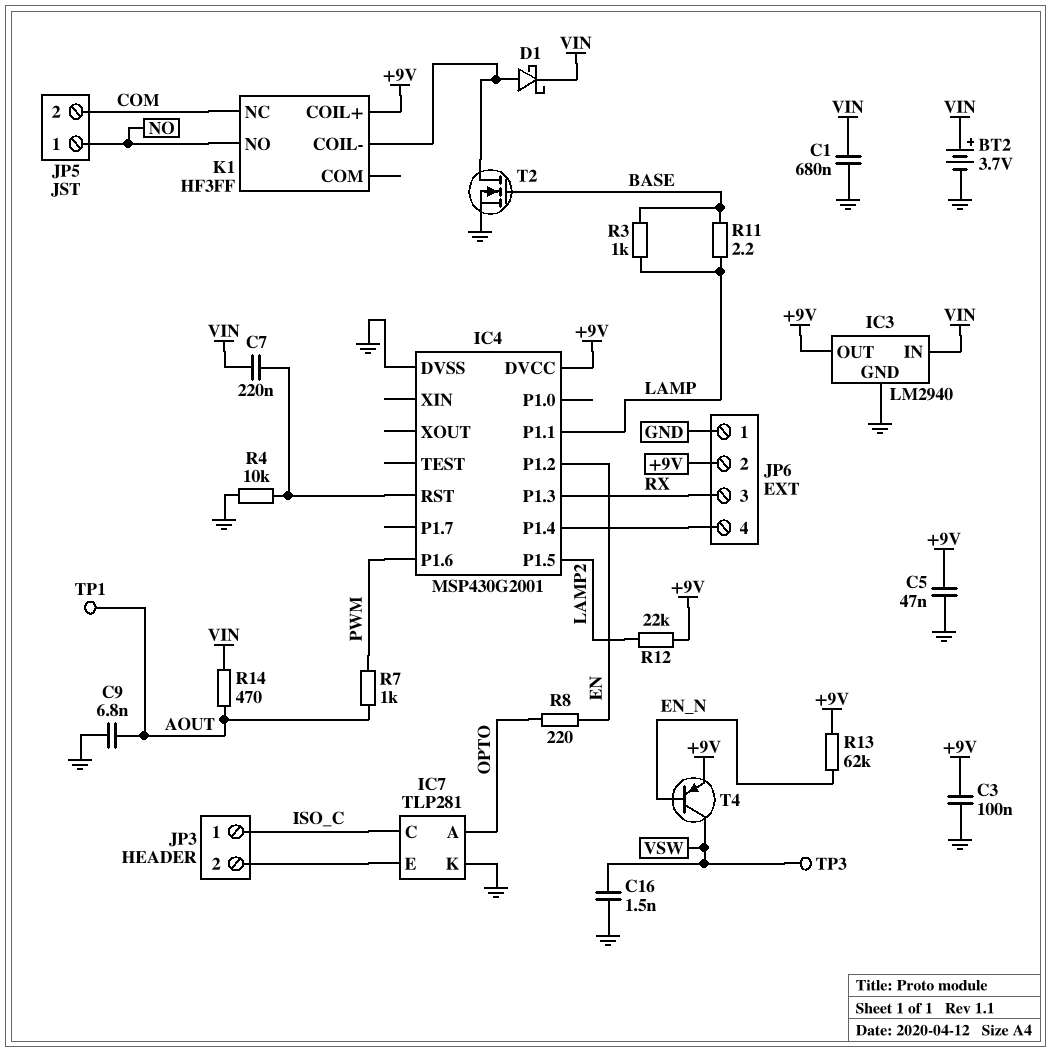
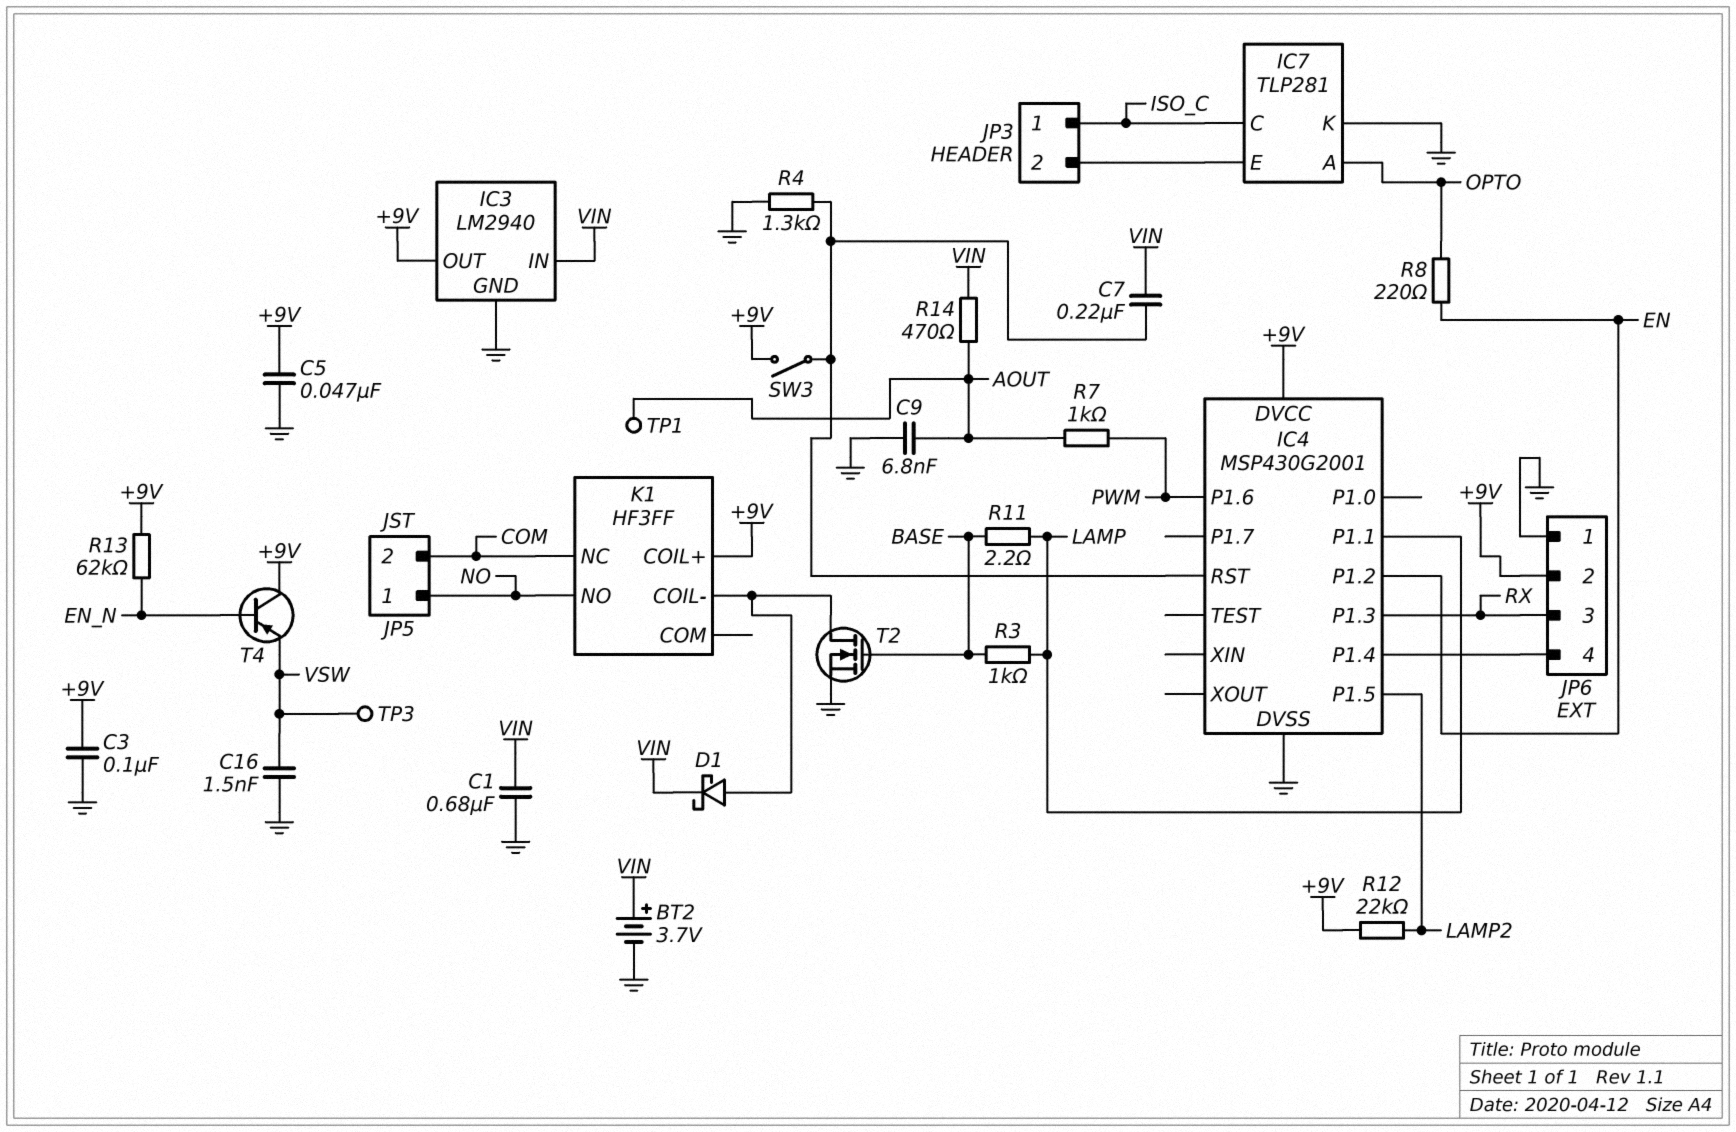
R4: 10k (GND, IC4/RST) -> 1.3k (GND, IC4/RST)
SW3: none -> switch (+9V, IC4/RST)
T4: PNP (B EN_N, C VSW, E +9V) -> PNP (B EN_N, C +9V, E VSW)

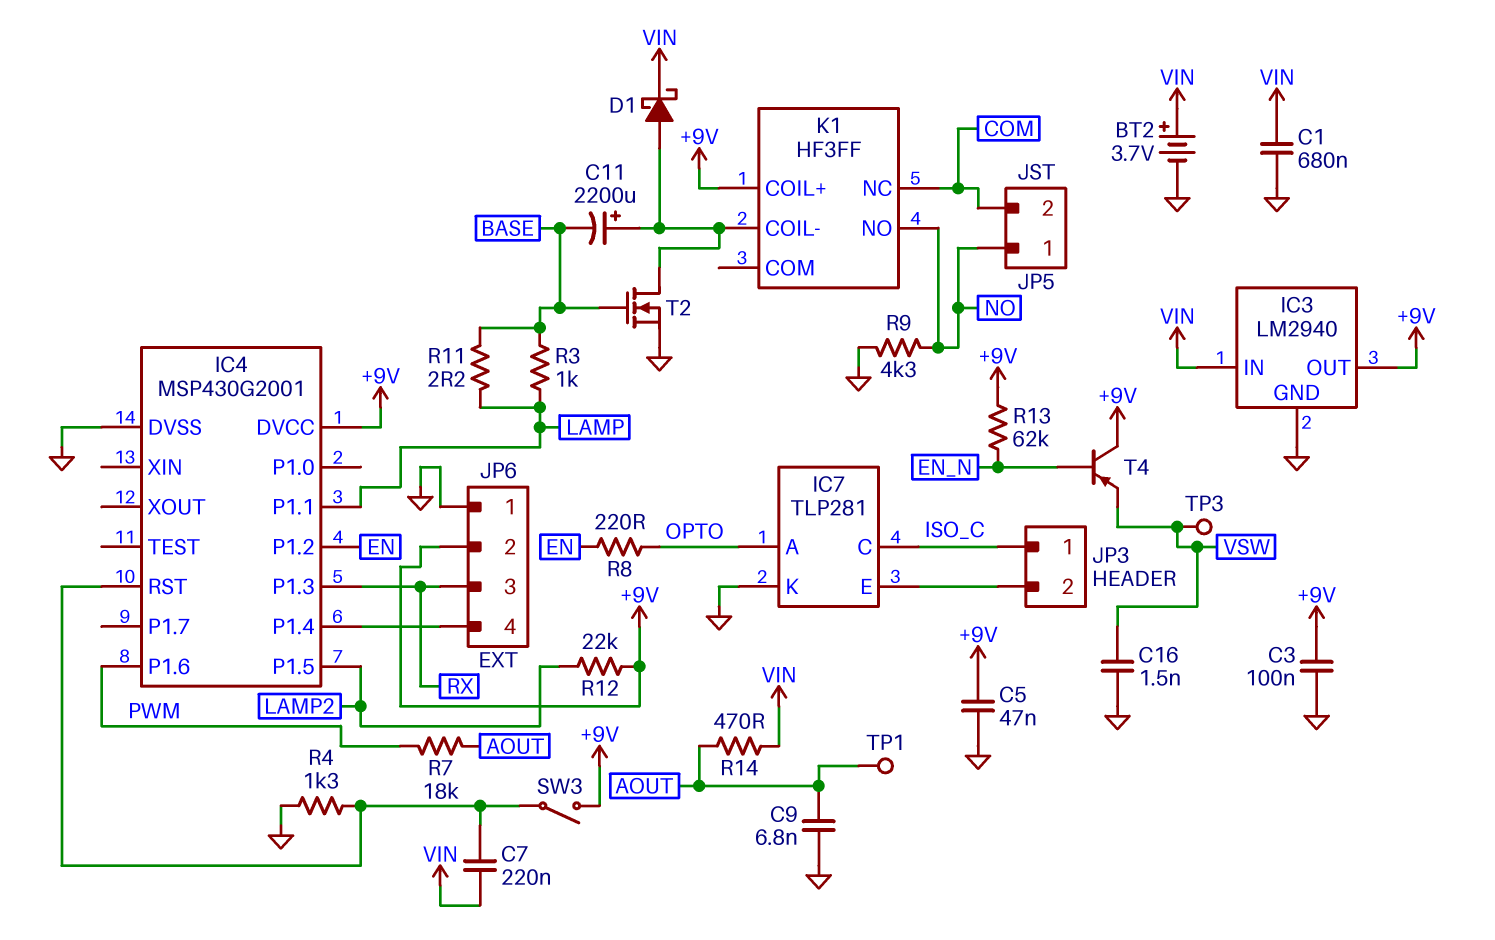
C11: none -> 2200uF (plus K1/COIL-, minus BASE)
R7: 1k (AOUT, PWM) -> 18k (AOUT, PWM)
R9: none -> 4.3k (GND, NO)

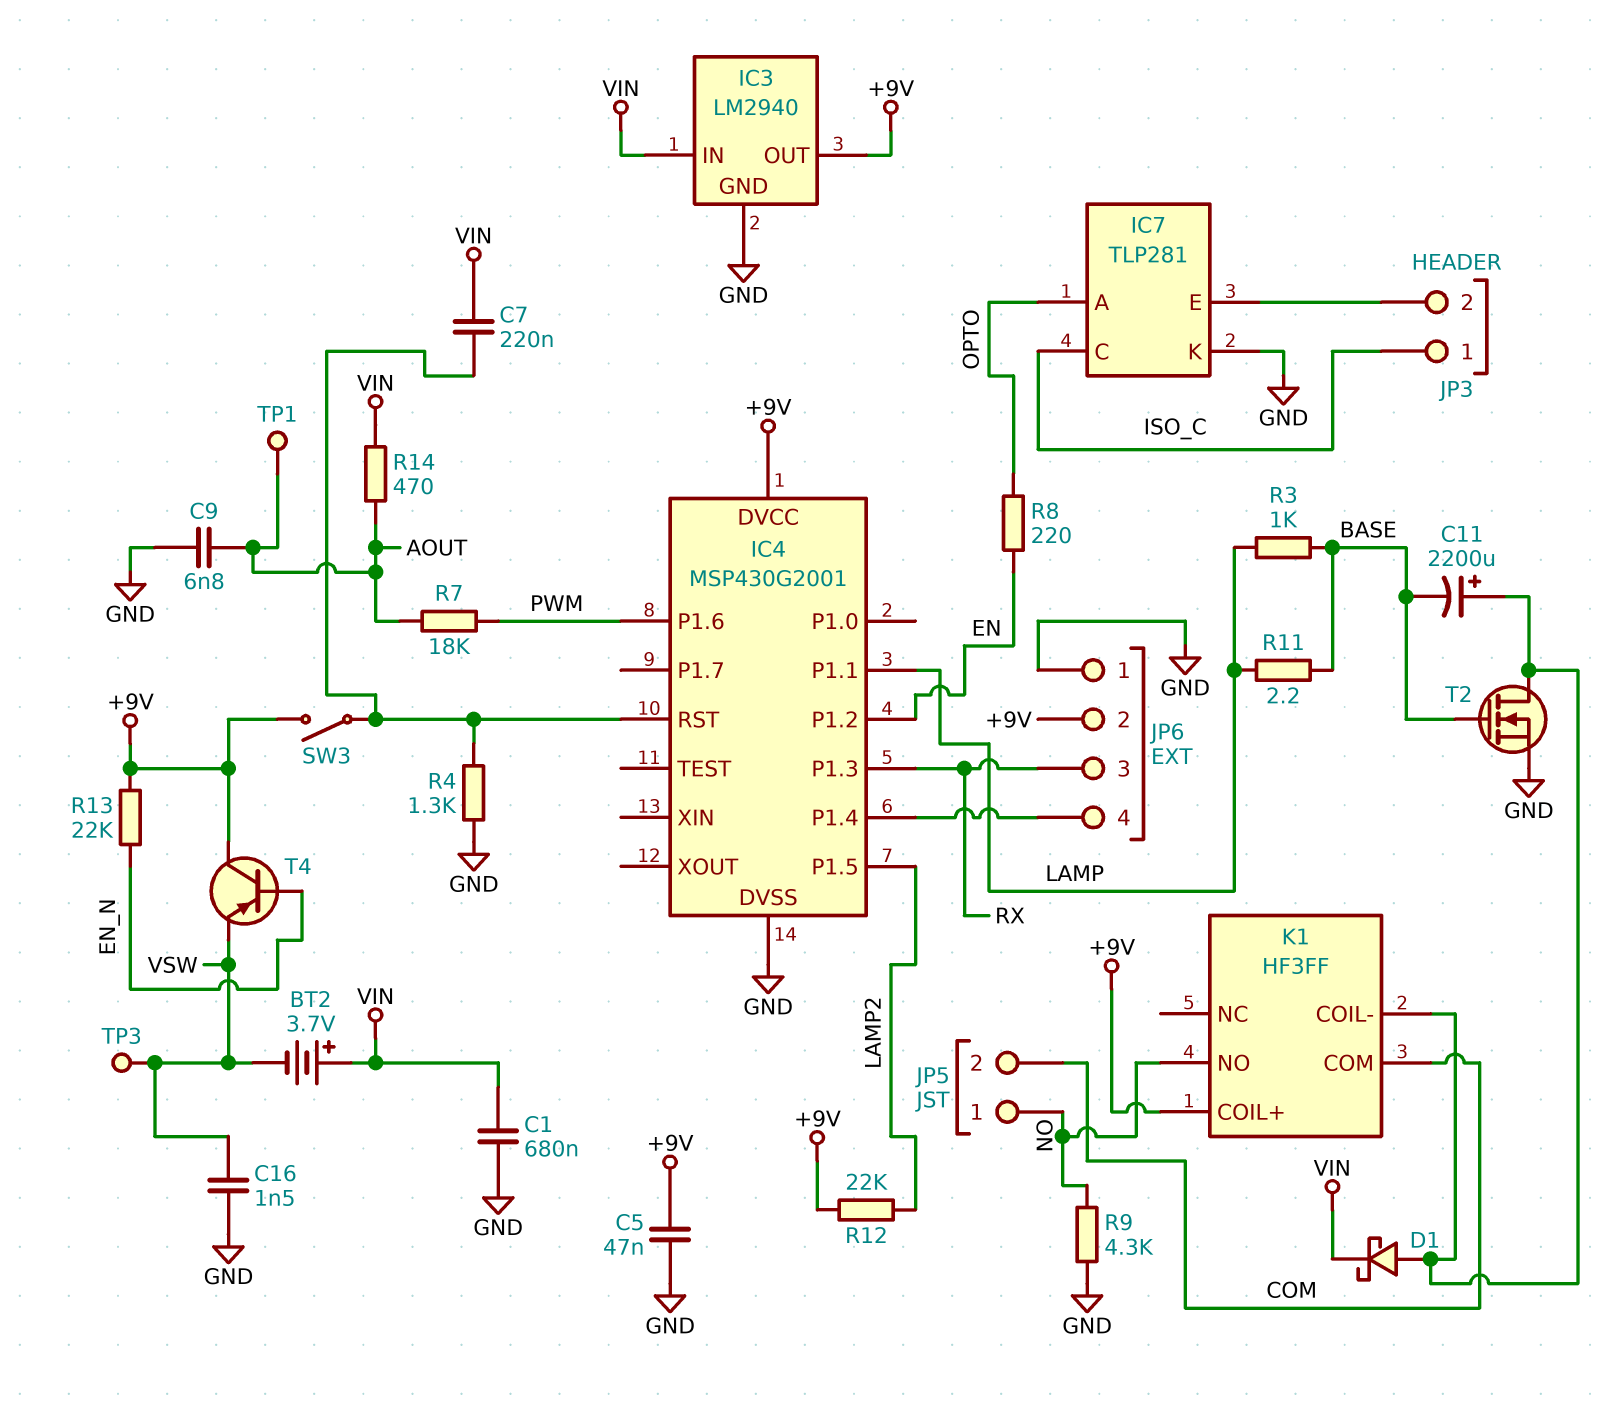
BT2: 3.7V (plus VIN, minus GND) -> 3.7V (plus VIN, minus VSW)
C3: 100nF (+9V, GND) -> none
K1 pin COM: none -> COM
K1 pin NC: COM -> none
R13: 62k (+9V, EN_N) -> 22k (+9V, EN_N)

